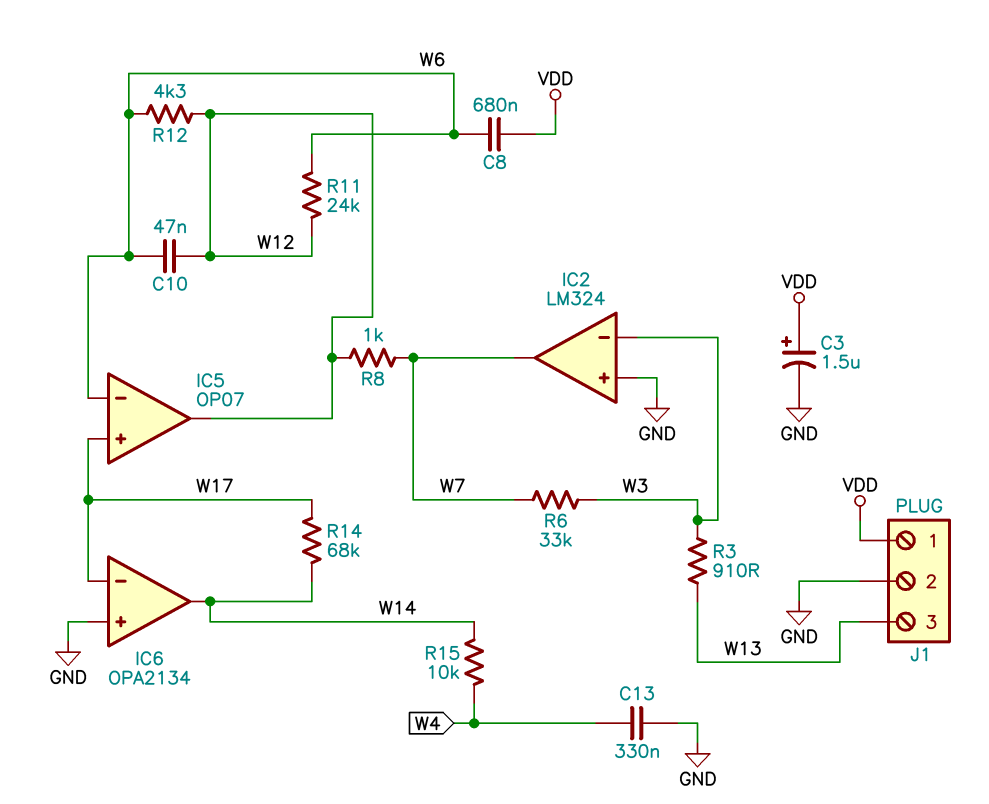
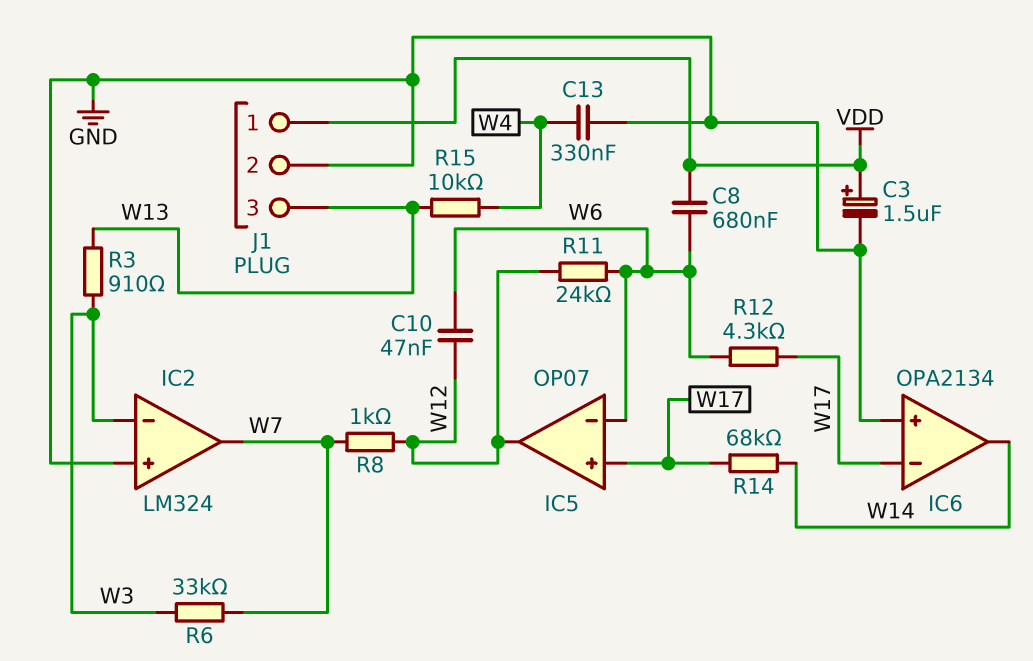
R12: 4.3k (W6, W12) -> 4.3k (W6, W17)
R15: 10k (W4, W14) -> 10k (W4, W13)

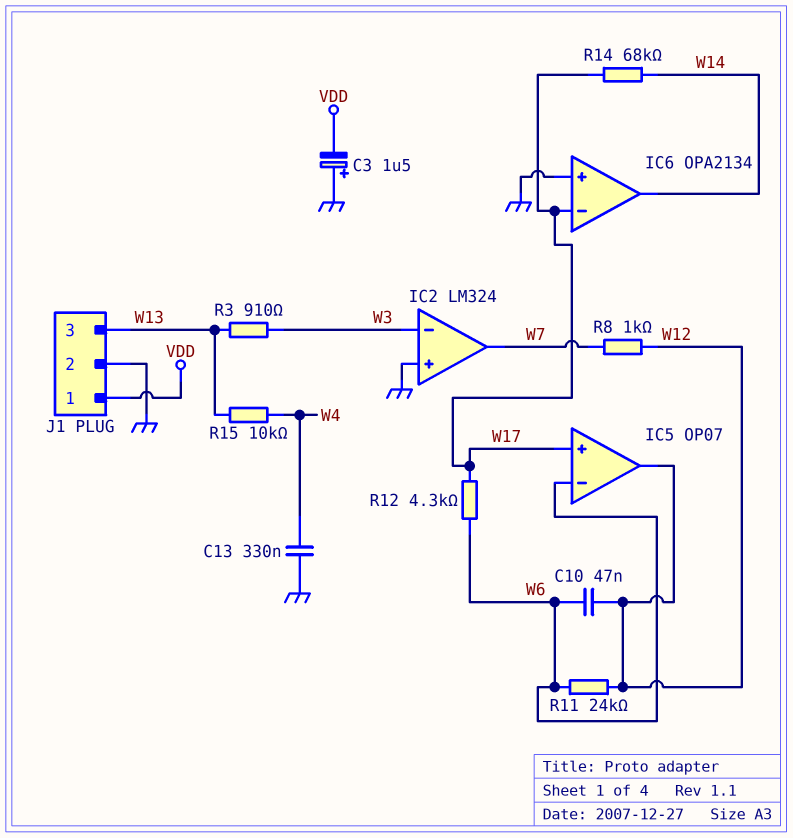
C3: 1.5uF (plus VDD, minus GND) -> 1.5uF (plus GND, minus VDD)
C8: 680nF (VDD, W6) -> none
R6: 33k (W3, W7) -> none

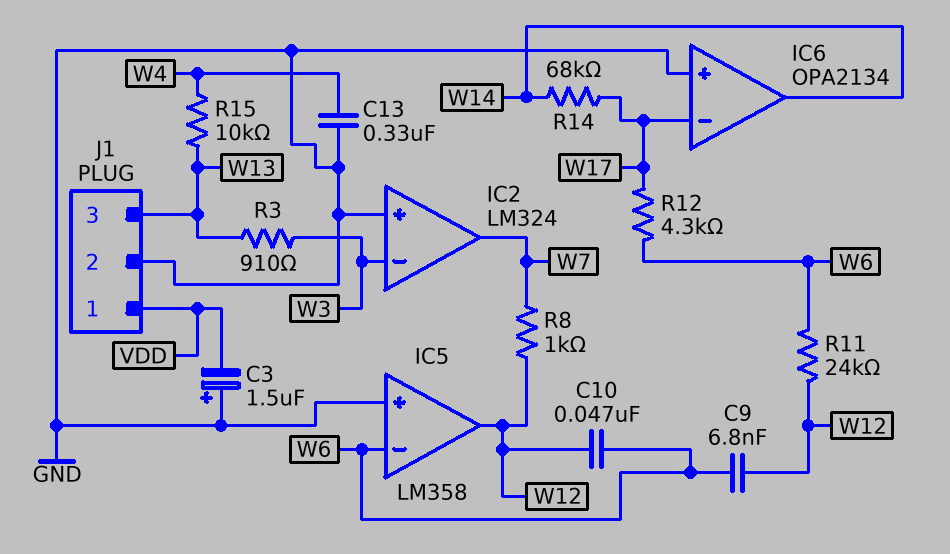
C9: none -> 6.8nF (W6, W12)
IC5: OP07 -> LM358
IC5 pin in+: W17 -> GND

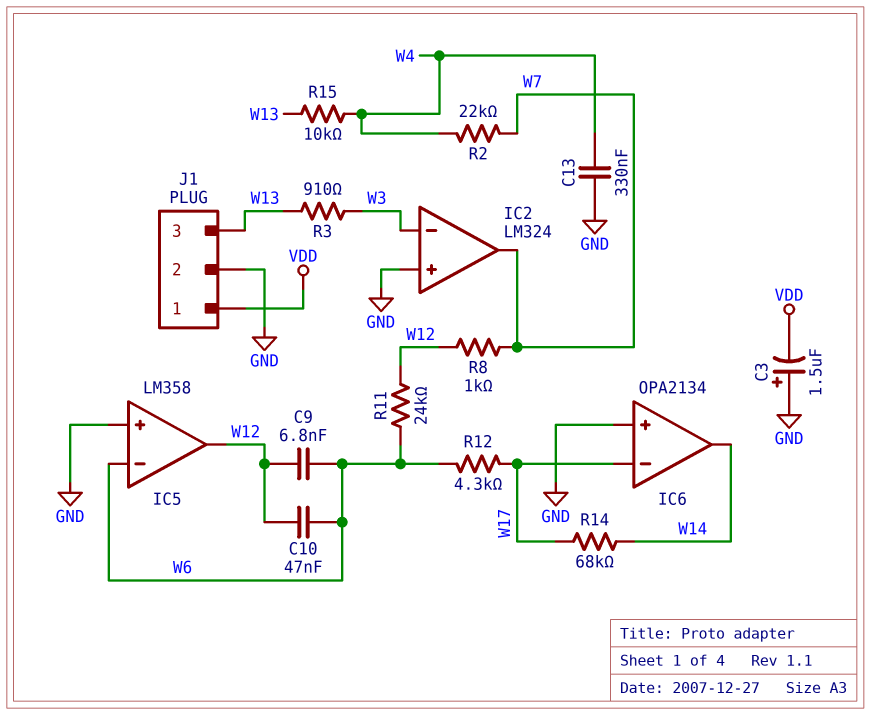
R2: none -> 22k (W4, W7)

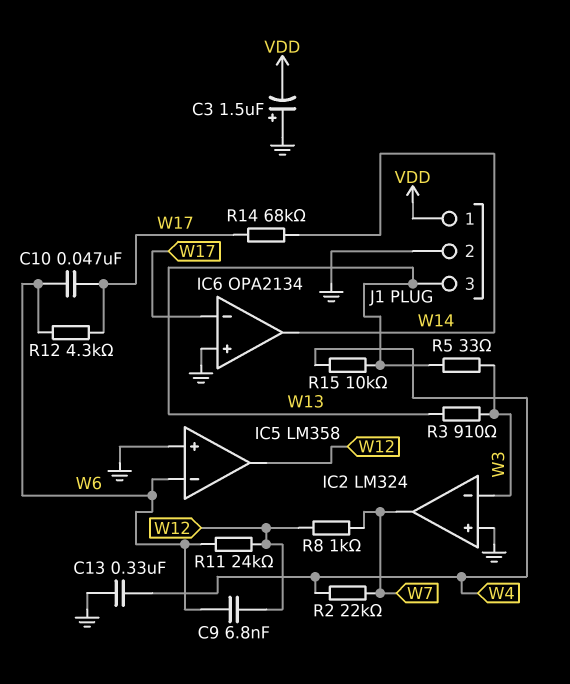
C10: 47nF (W6, W12) -> 47nF (W6, W17)
R5: none -> 33 (W3, W13)

